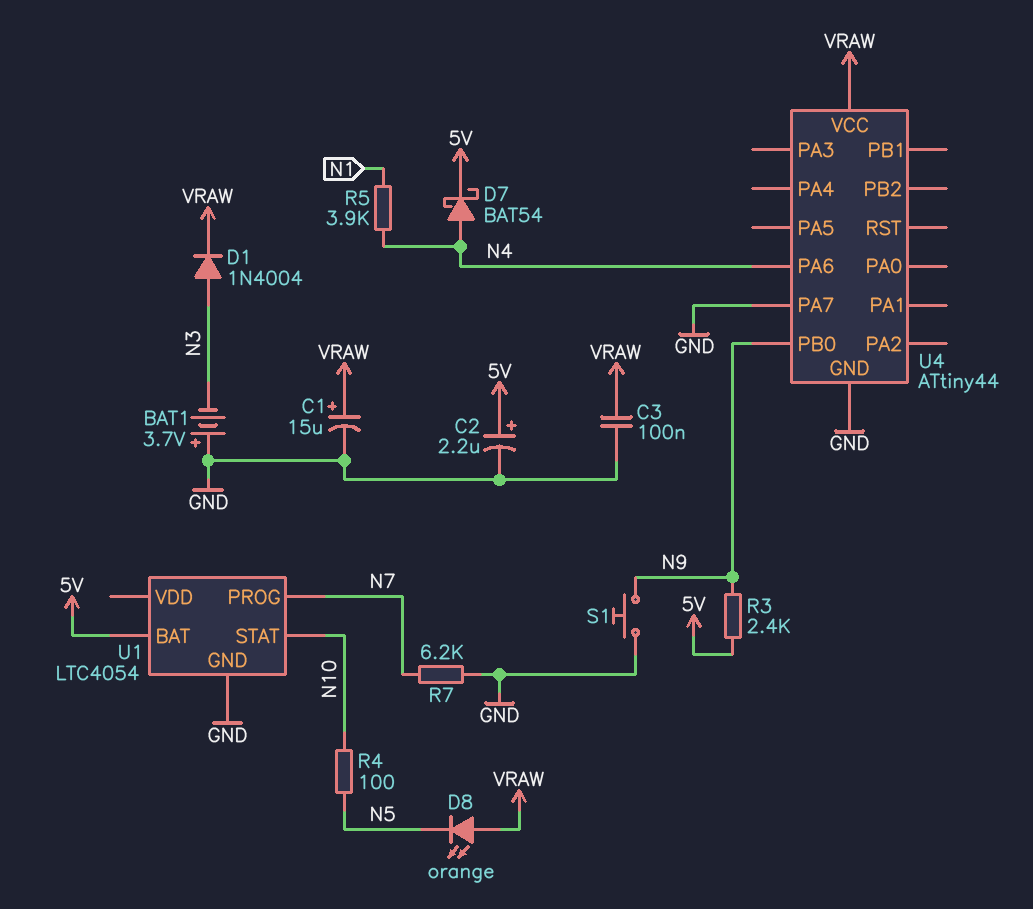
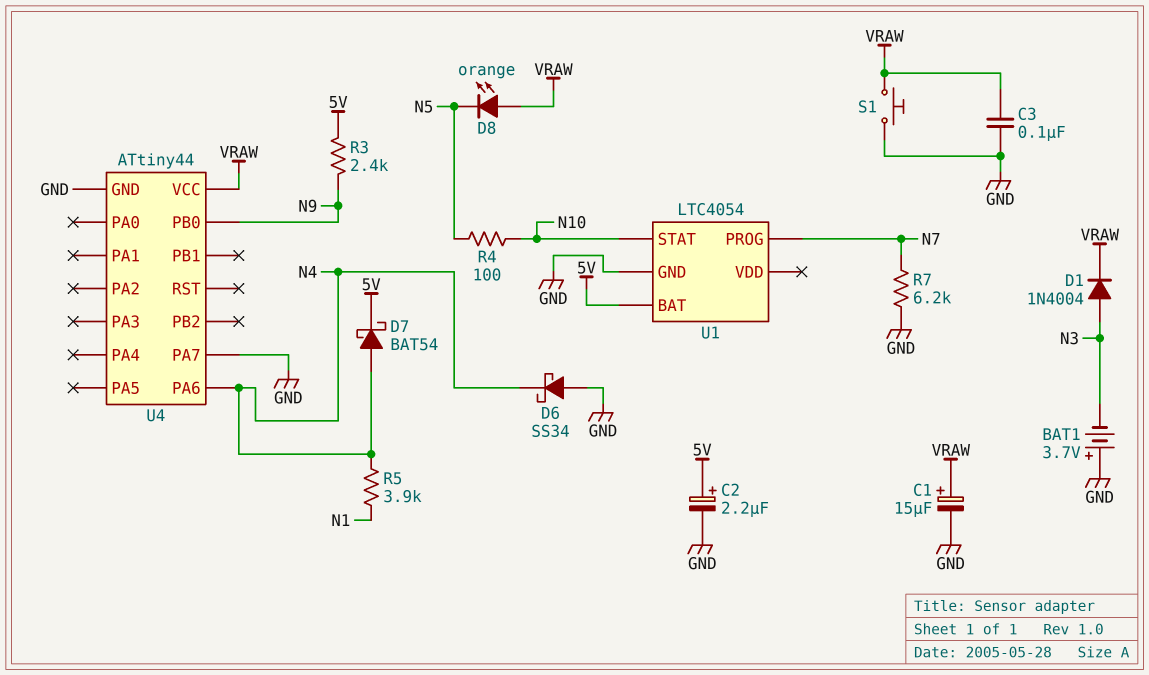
D6: none -> schottky SS34 (A GND, K N4)
S1: button (GND, N9) -> button (GND, VRAW)

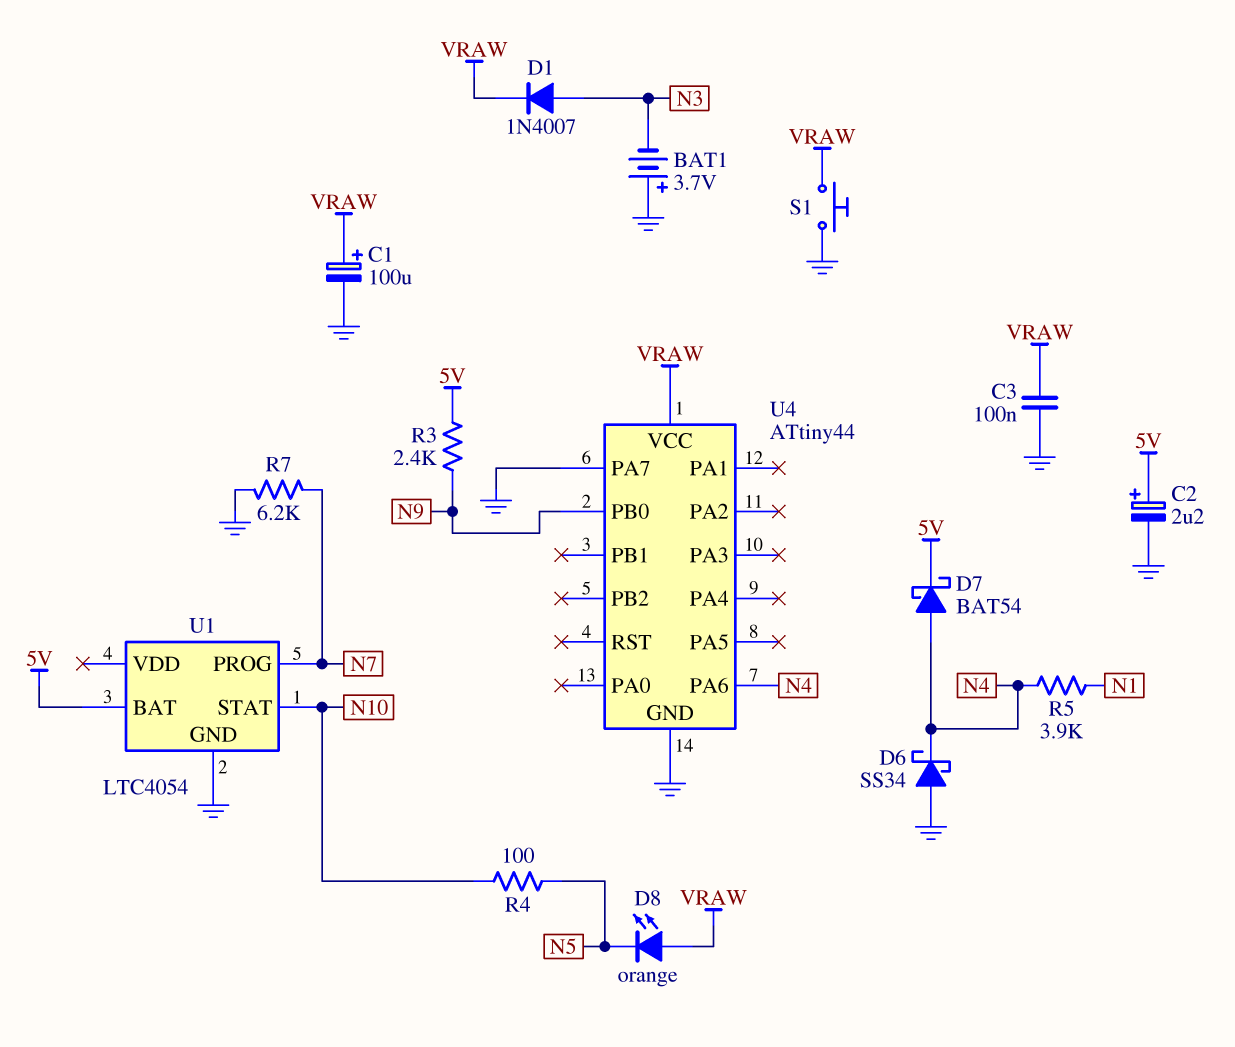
C1: 15uF (plus VRAW, minus GND) -> 100uF (plus VRAW, minus GND)
D1: diode 1N4004 (A N3, K VRAW) -> diode 1N4007 (A N3, K VRAW)

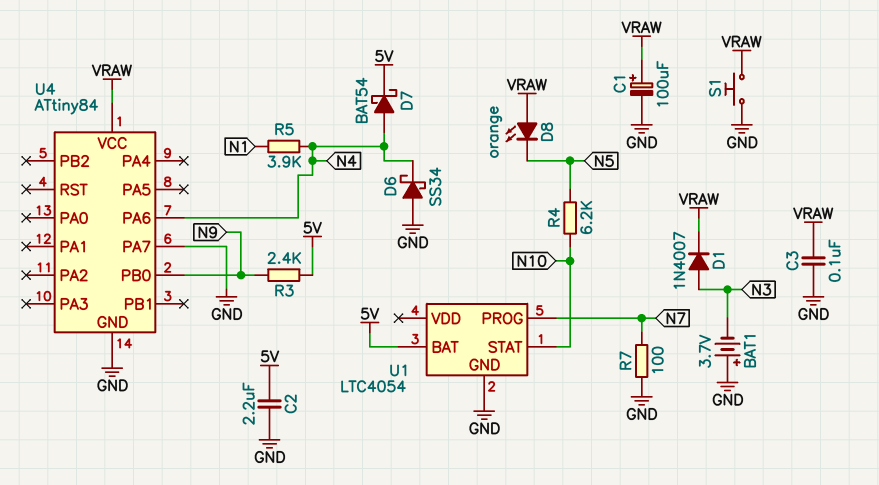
C2: 2.2uF (plus 5V, minus GND) -> 2.2uF (5V, GND)
R4: 100 (N5, N10) -> 6.2k (N5, N10)
R7: 6.2k (GND, N7) -> 100 (GND, N7)
U4: ATtiny44 -> ATtiny84

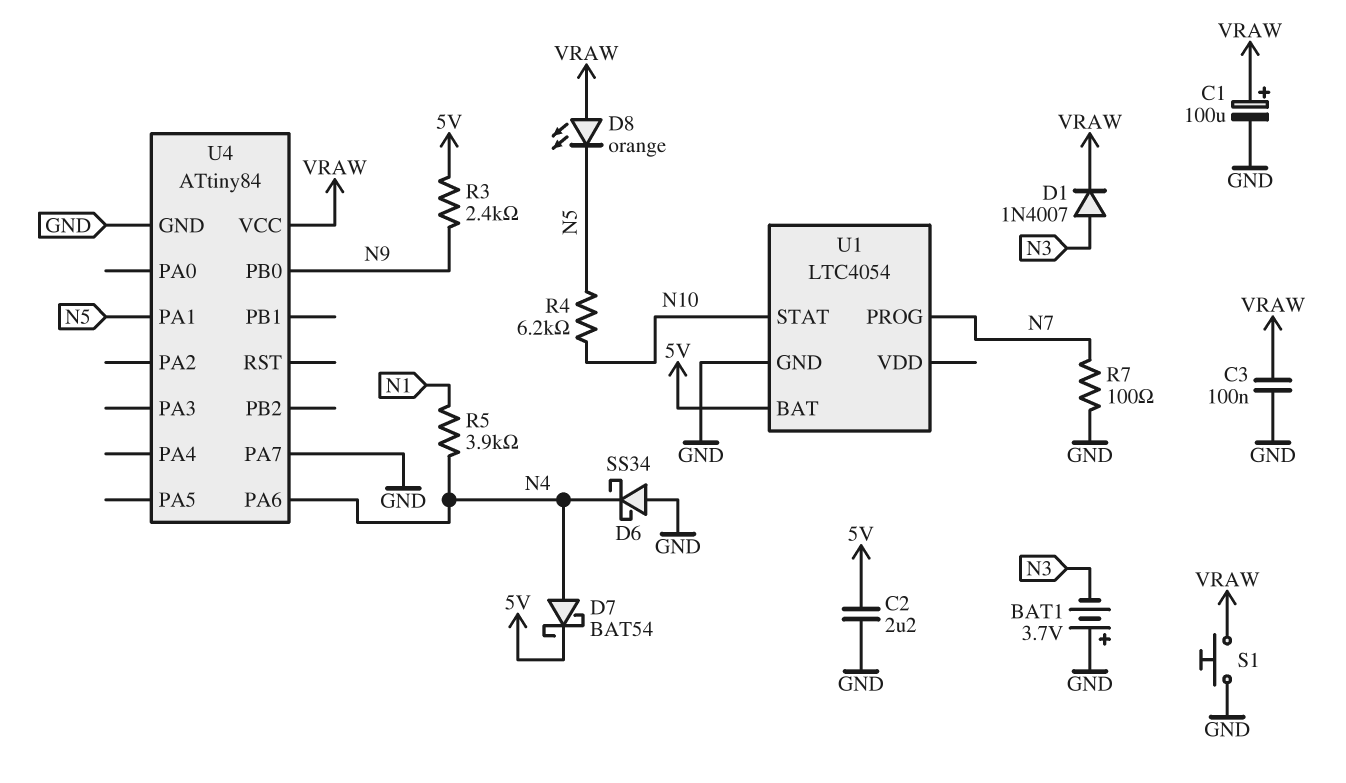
U4 pin PA1: none -> N5

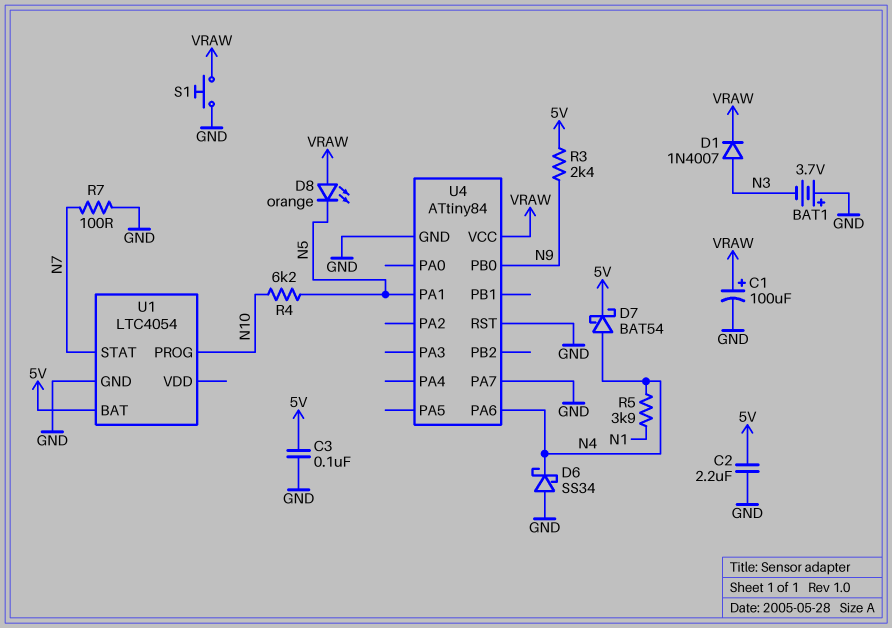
C3: 100nF (GND, VRAW) -> 100nF (5V, GND)
U1 pin PROG: N7 -> N10
U1 pin STAT: N10 -> N7
U4 pin RST: none -> GND

